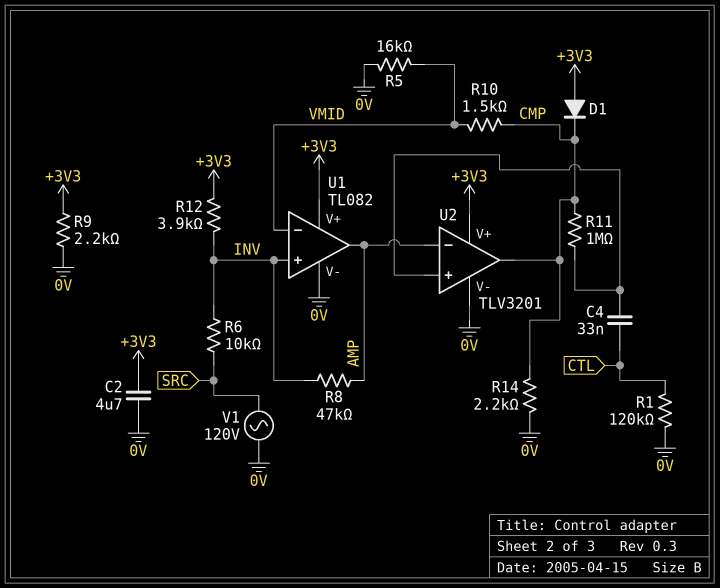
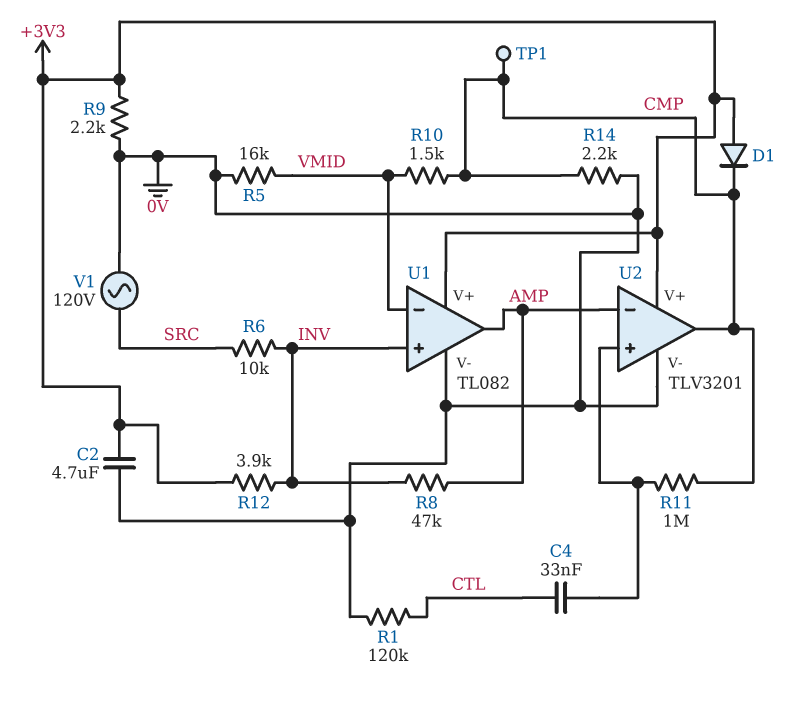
TP1: none -> test point (CMP)

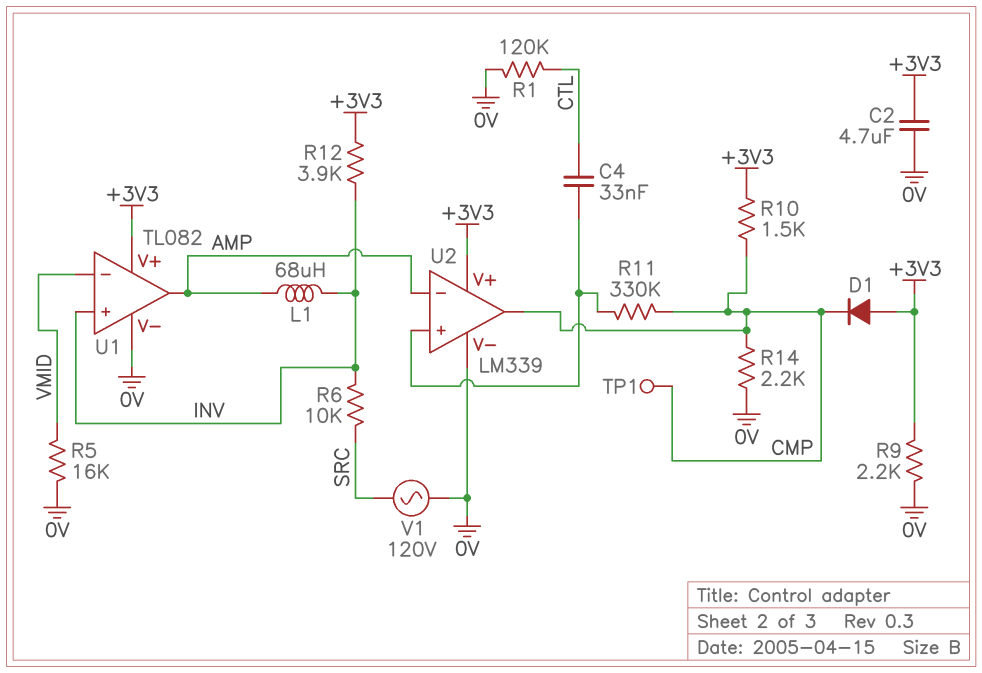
L1: none -> 68uH (AMP, INV)
R8: 47k (AMP, INV) -> none
R10: 1.5k (CMP, VMID) -> 1.5k (+3V3, CMP)
R11: 1M (CMP, U2/in+) -> 330k (CMP, U2/in+)
U2: TLV3201 -> LM339

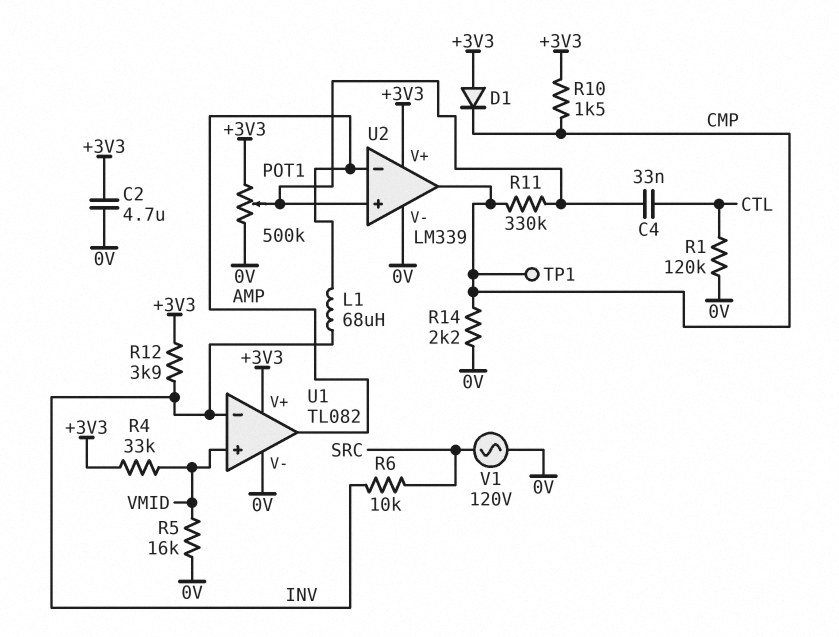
POT1: none -> 500k (+3V3, 0V, wiper U2/in+)
R4: none -> 33k (+3V3, VMID)
R9: 2.2k (+3V3, 0V) -> none
U1 pin in+: INV -> VMID
U1 pin in-: VMID -> INV

